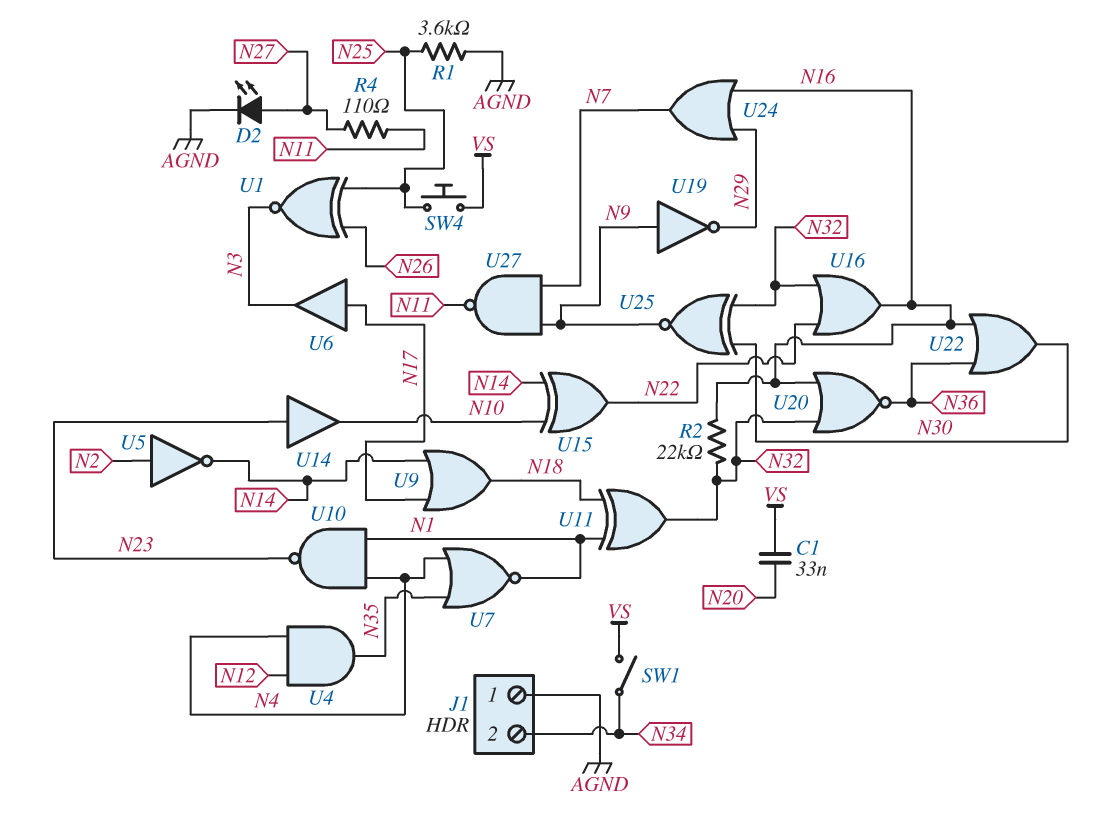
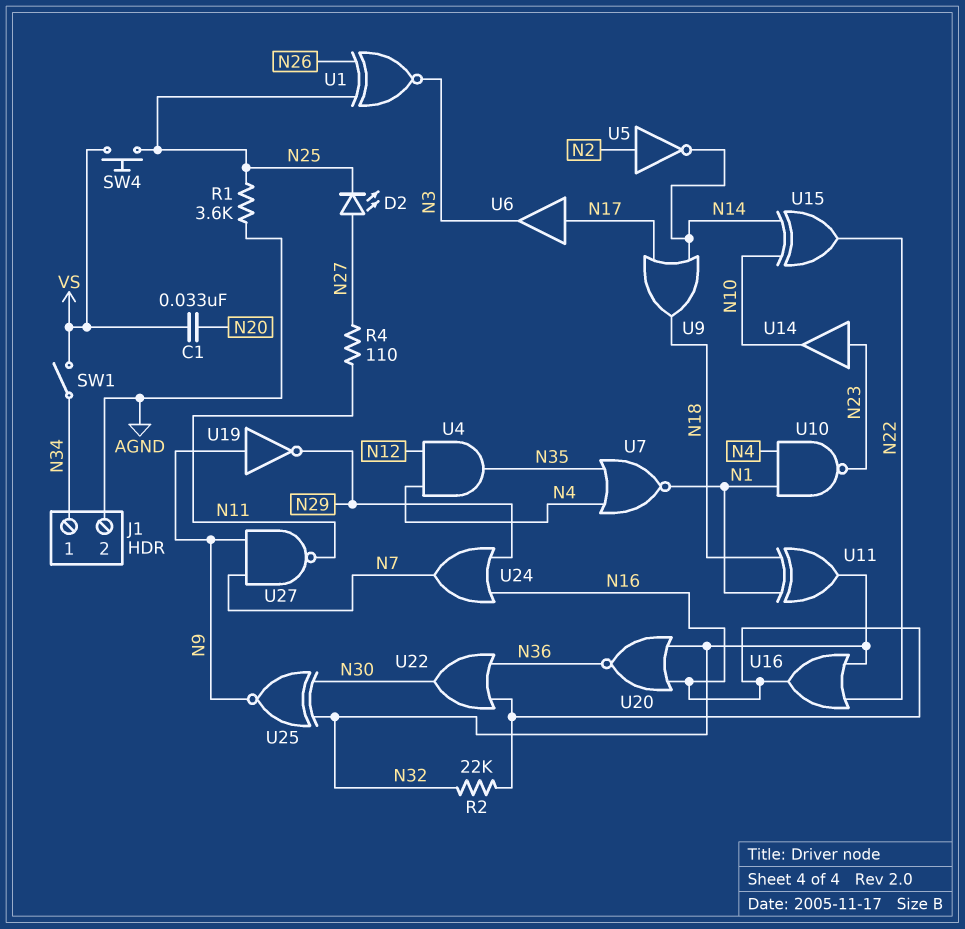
D2: LED (A N27, K AGND) -> LED (A N27, K N25)
J1 pin 1: AGND -> N34
J1 pin 2: N34 -> AGND

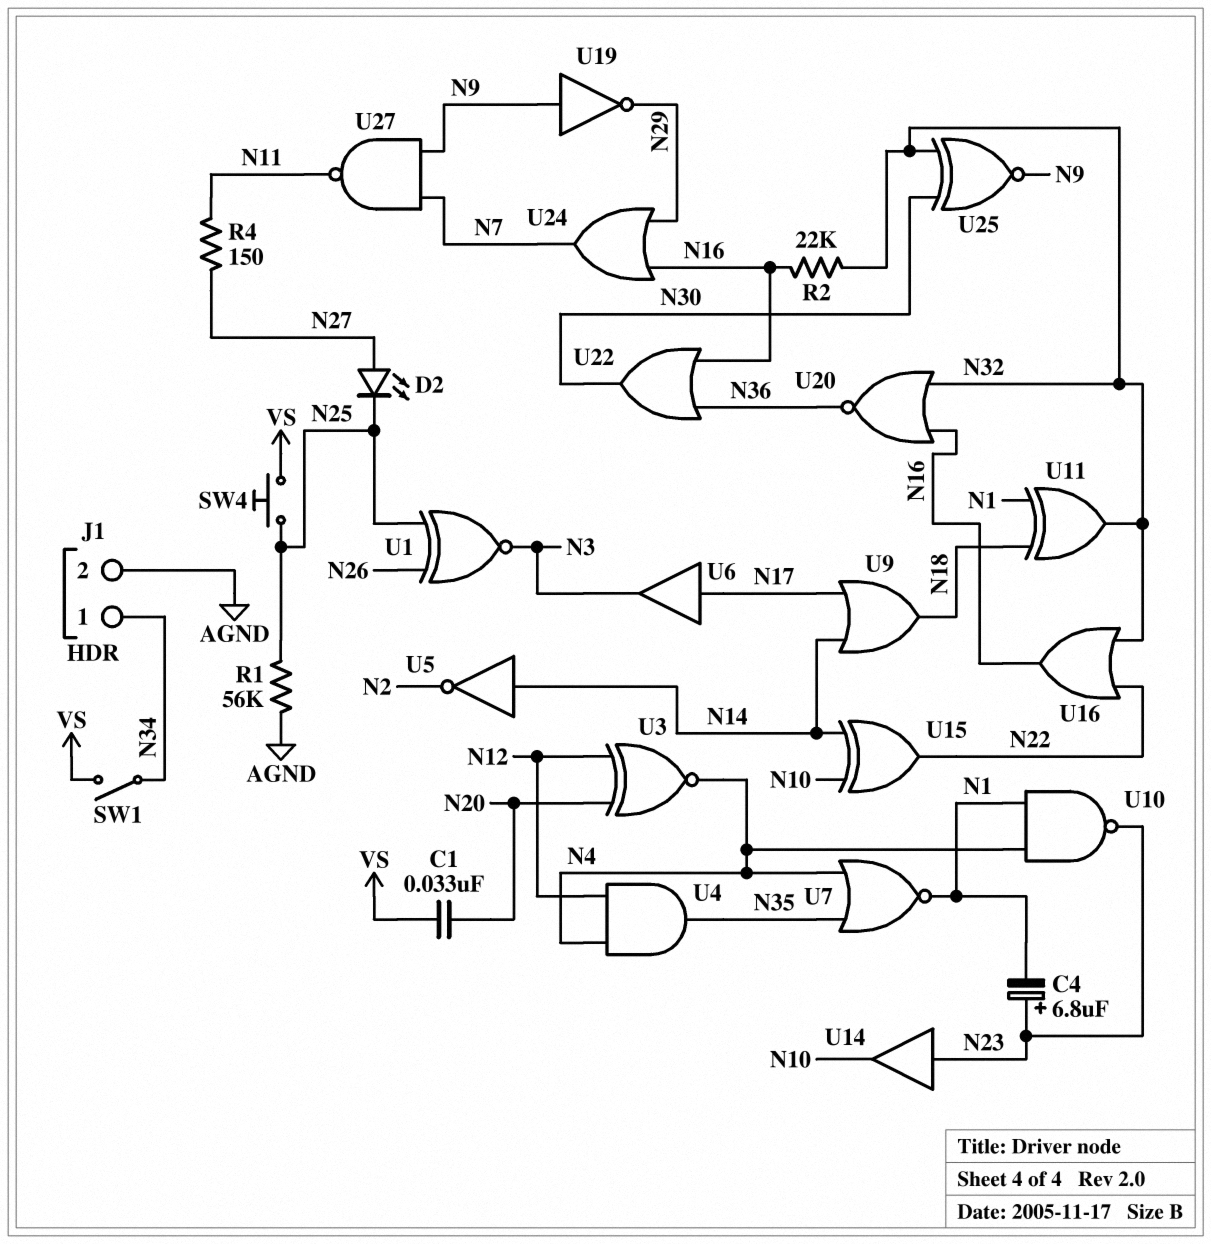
C4: none -> 6.8uF (plus N23, minus N1)
R1: 3.6k (AGND, N25) -> 56k (AGND, N25)
R4: 110 (N11, N27) -> 150 (N11, N27)
U3: none -> XNOR (in N12, in N20, out N4)
U5: NOT (in N2, out N14) -> NOT (in N14, out N2)

